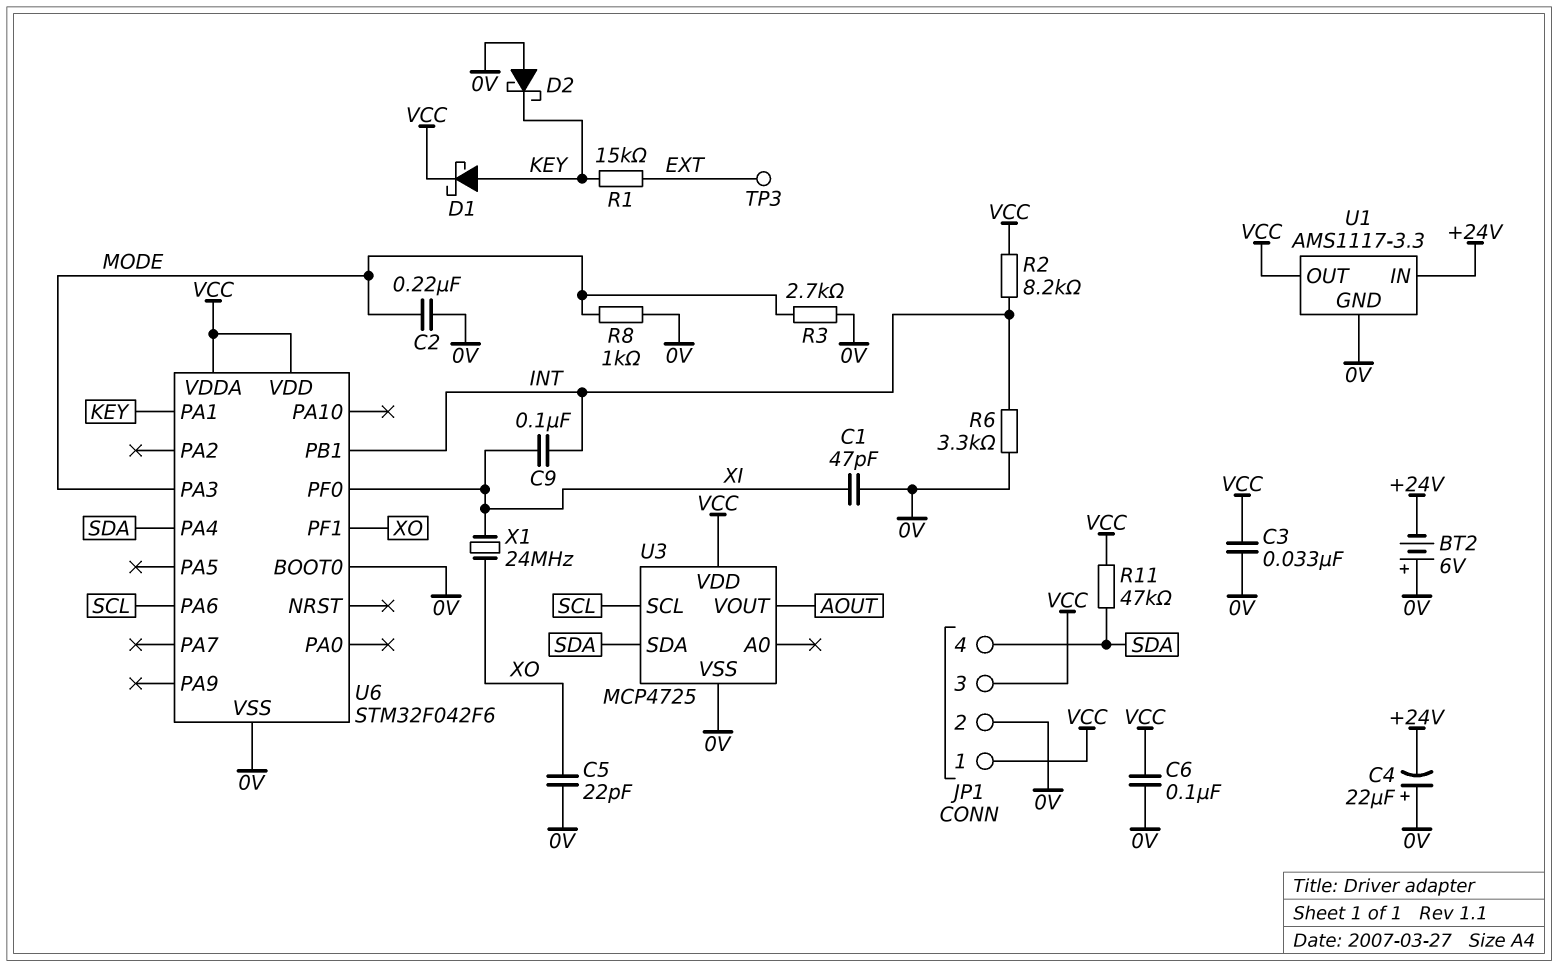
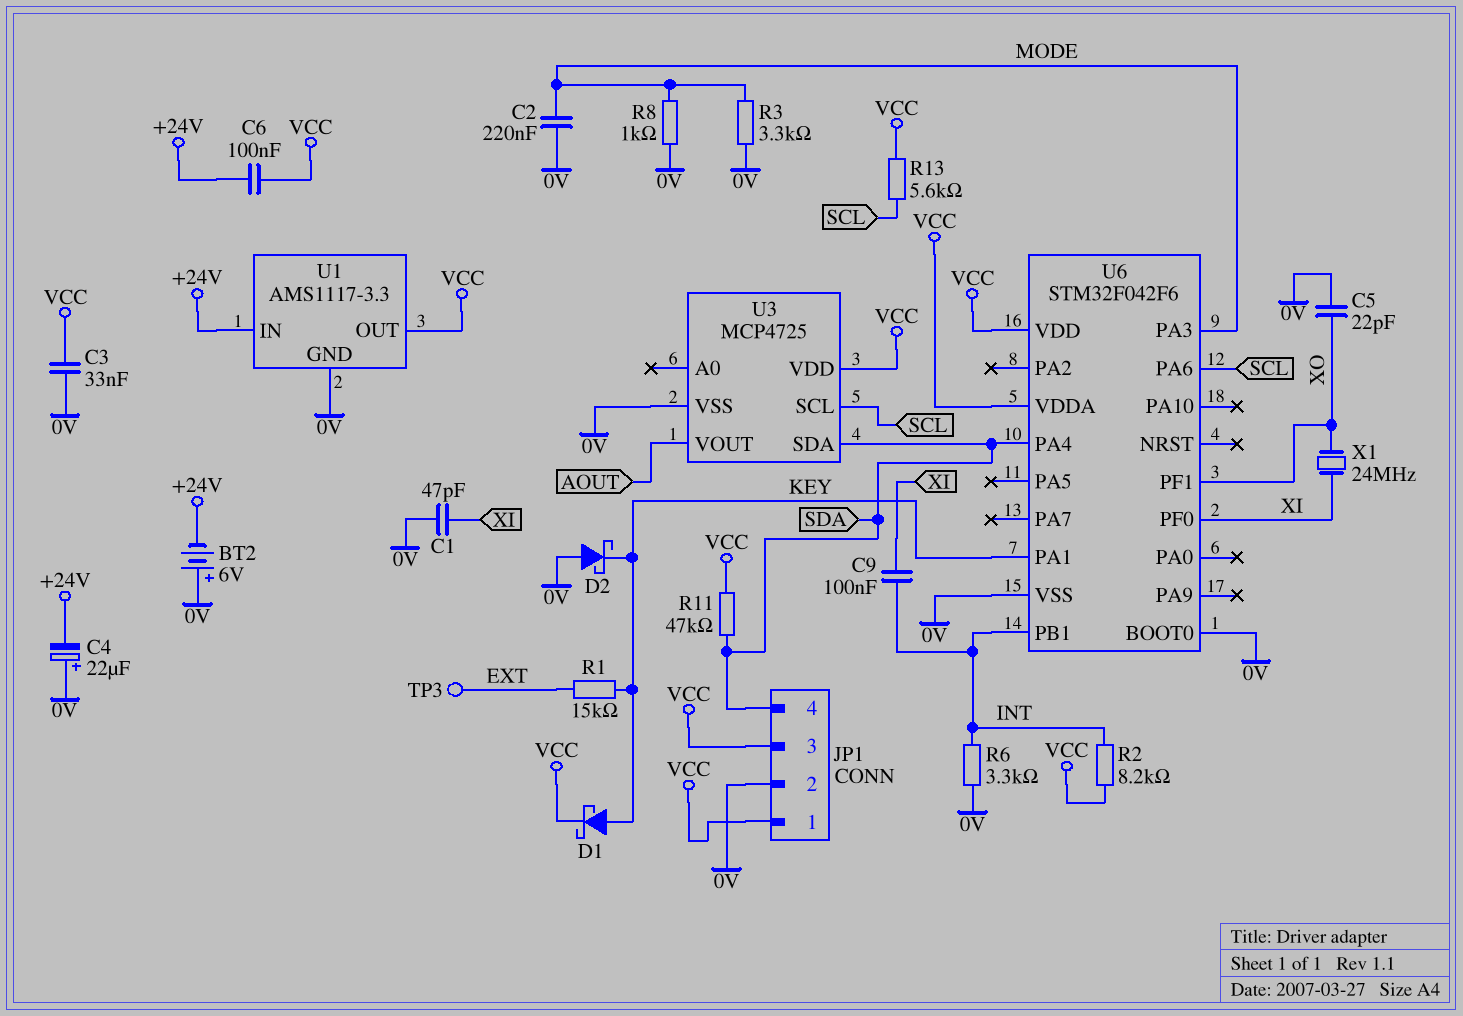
C6: 100nF (0V, VCC) -> 100nF (+24V, VCC)
R3: 2.7k (0V, MODE) -> 3.3k (0V, MODE)
R13: none -> 5.6k (SCL, VCC)

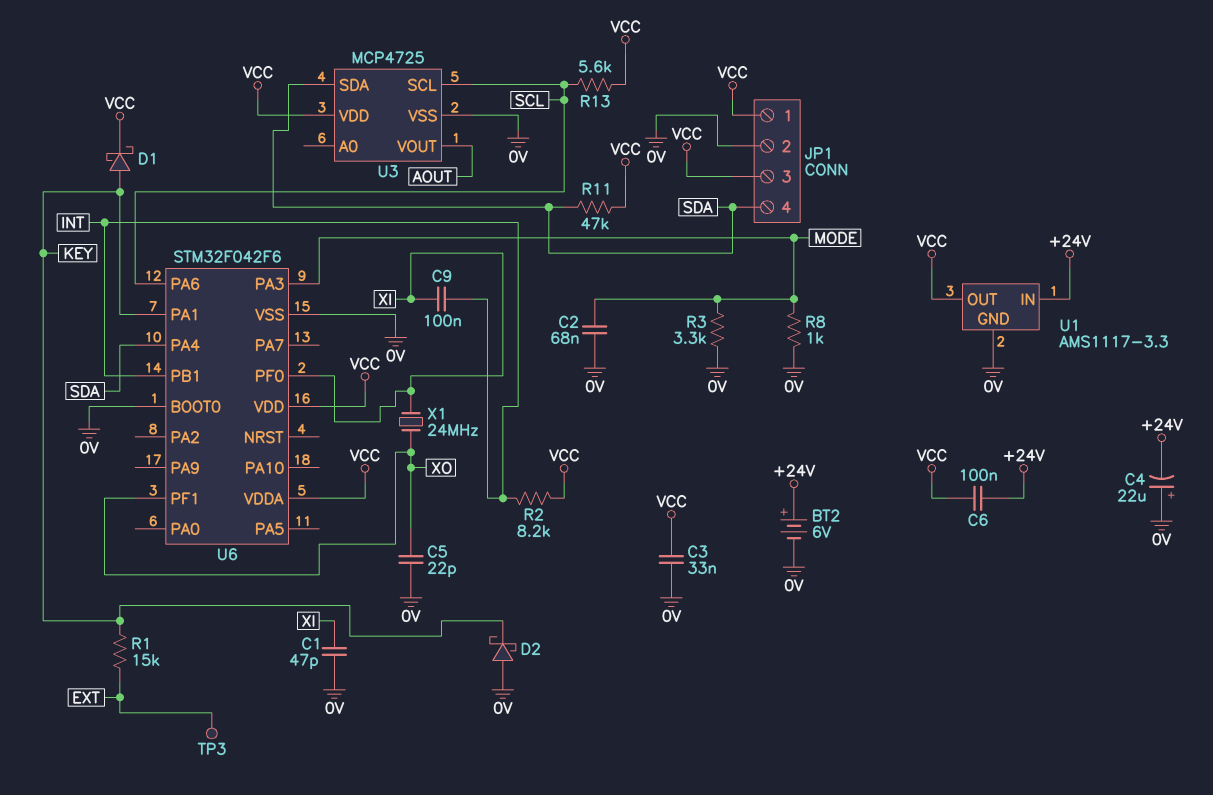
BT2: 6V (plus 0V, minus +24V) -> 6V (plus +24V, minus 0V)
C2: 220nF (0V, MODE) -> 68nF (0V, MODE)
R6: 3.3k (0V, INT) -> none

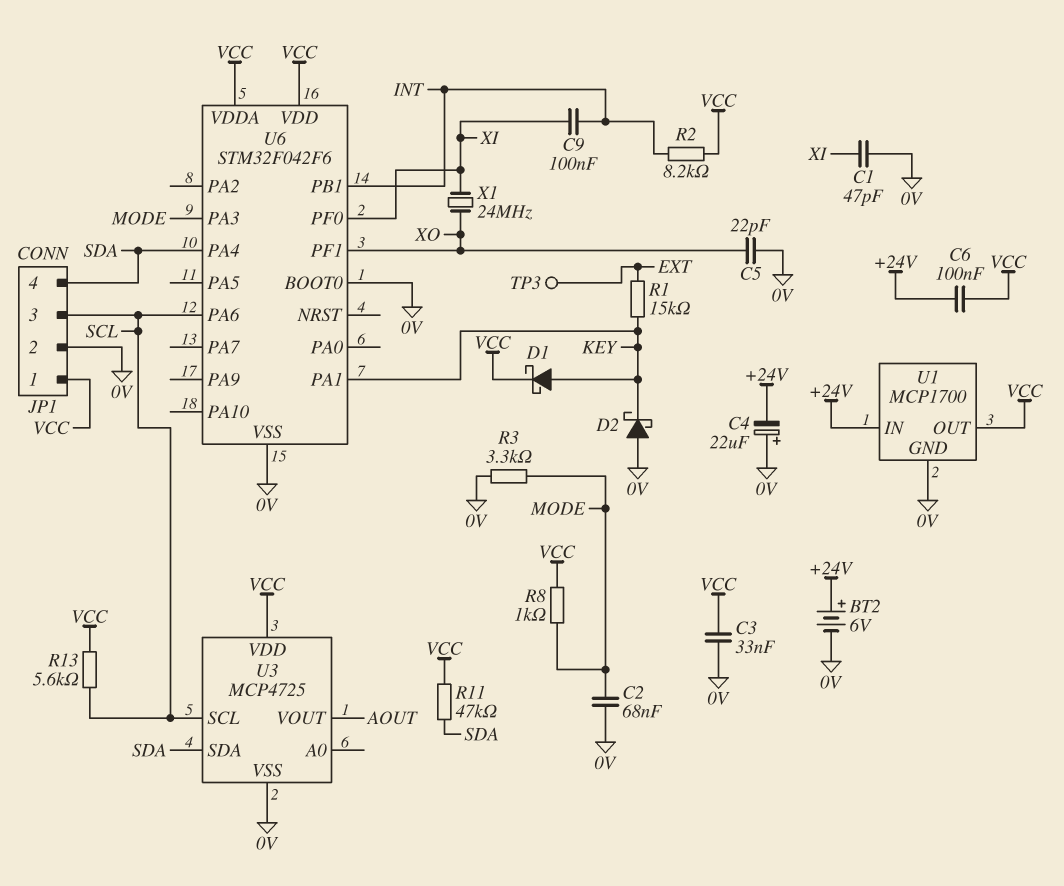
JP1 pin 3: VCC -> SCL
R8: 1k (0V, MODE) -> 1k (MODE, VCC)
U1: AMS1117-3.3 -> MCP1700

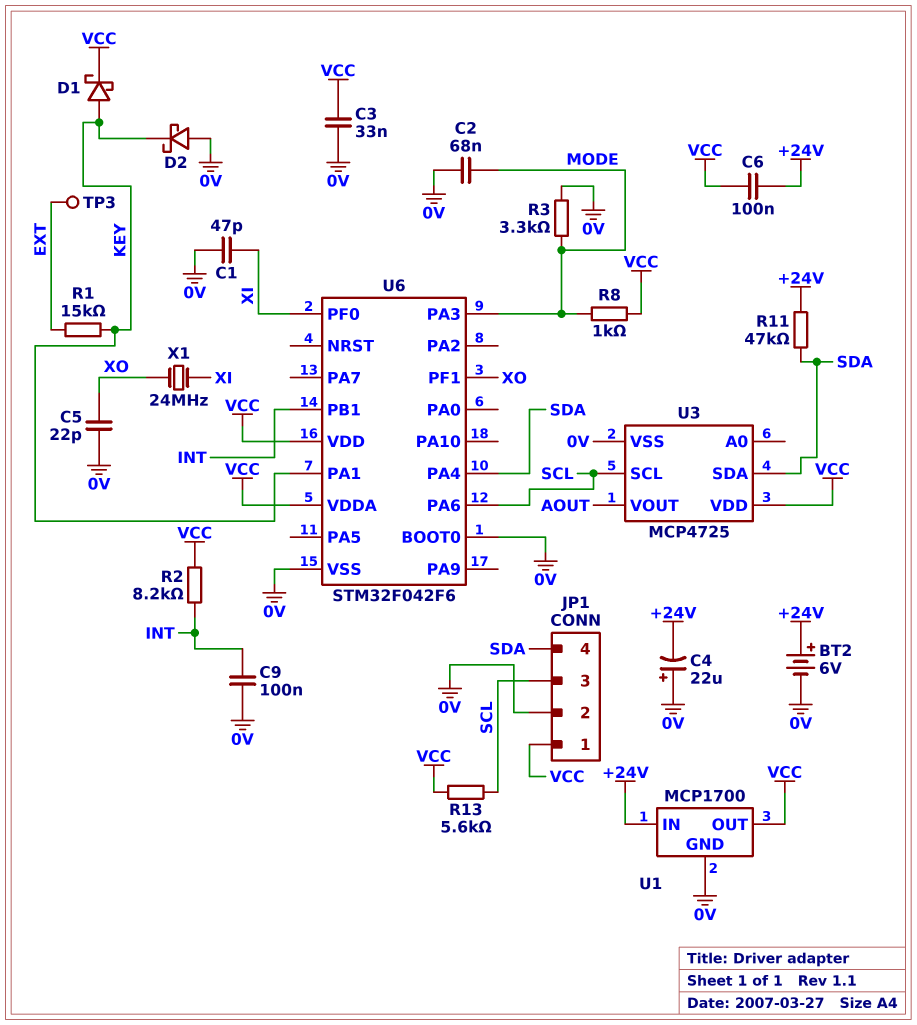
C9: 100nF (INT, XI) -> 100nF (0V, INT)
R11: 47k (SDA, VCC) -> 47k (+24V, SDA)

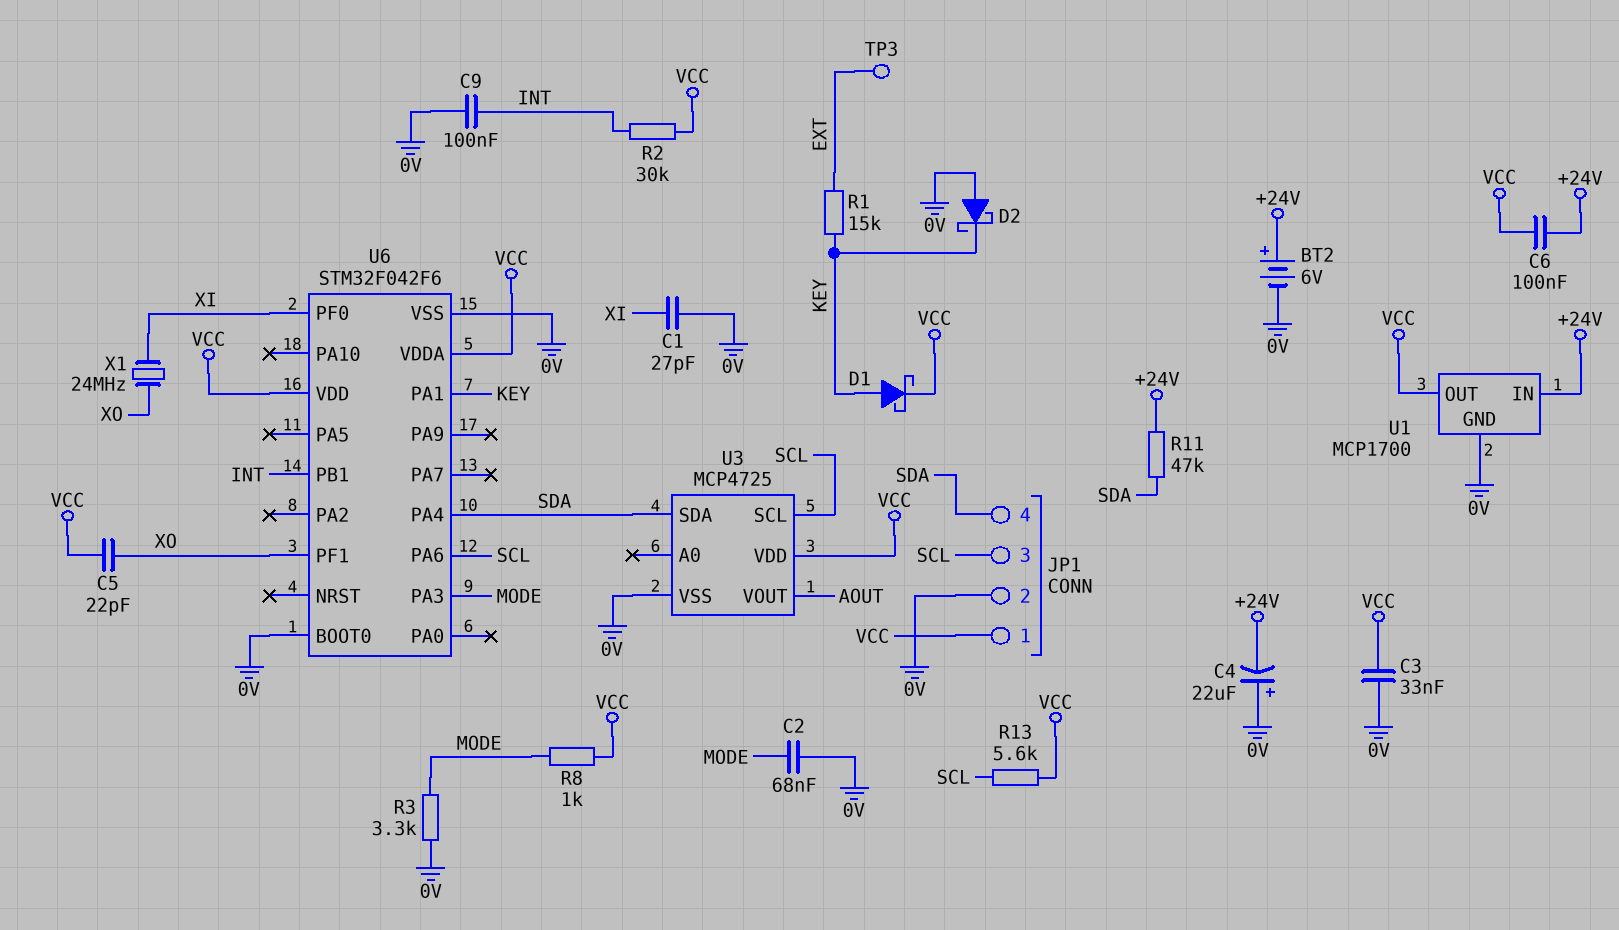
C1: 47pF (0V, XI) -> 27pF (0V, XI)
C5: 22pF (0V, XO) -> 22pF (VCC, XO)
R2: 8.2k (INT, VCC) -> 30k (INT, VCC)

